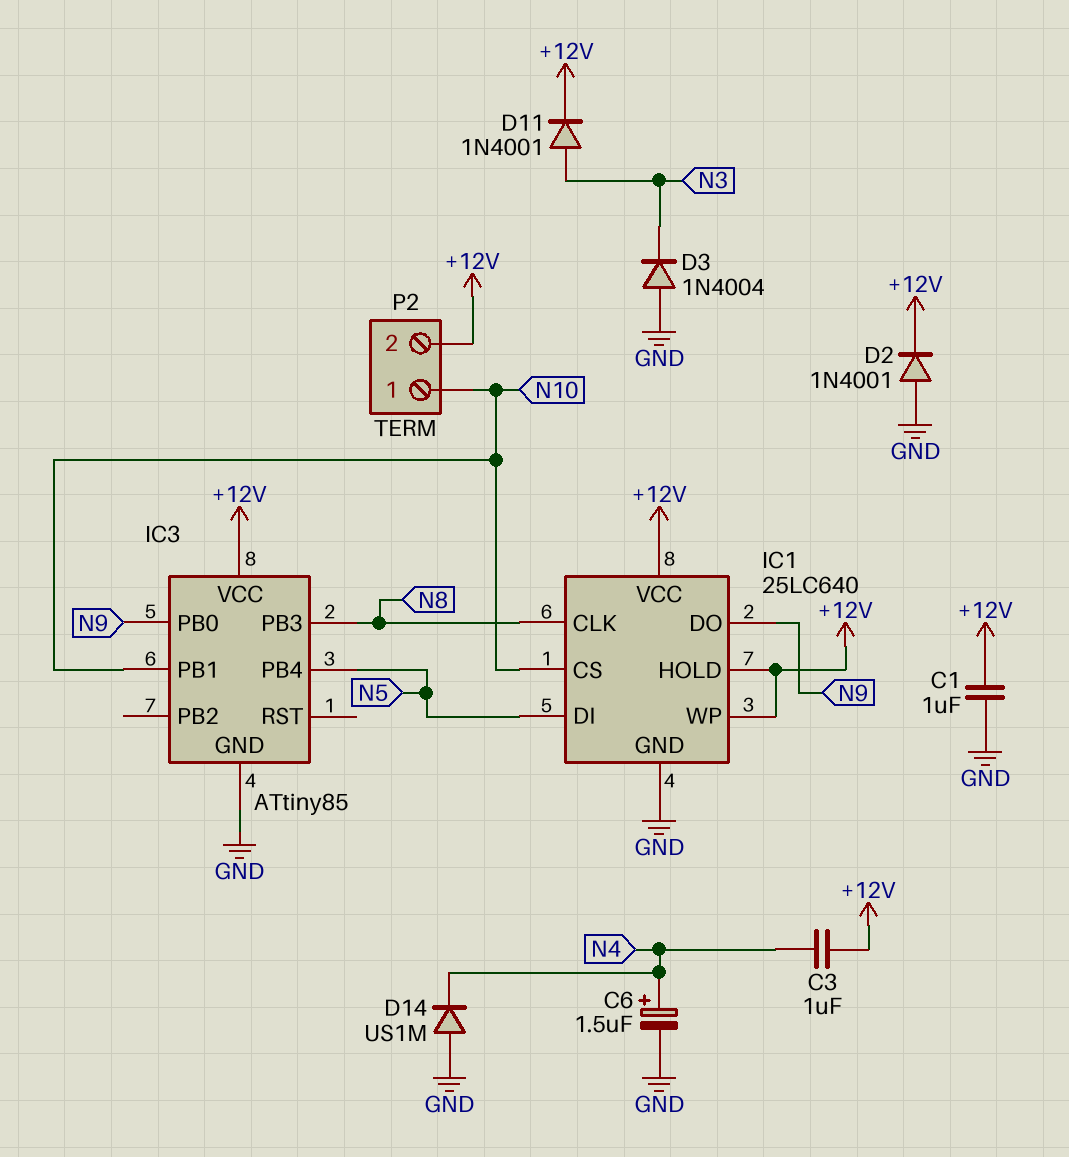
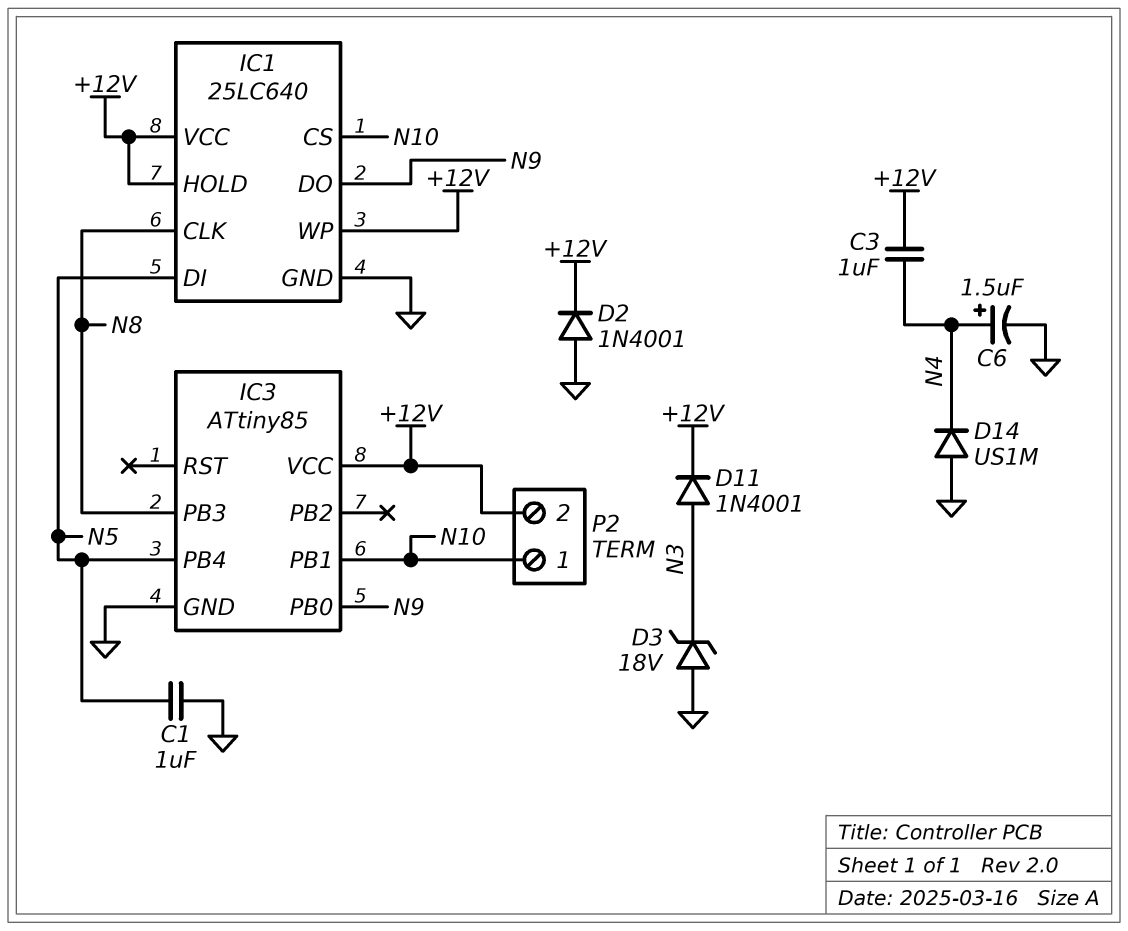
C1: 1uF (+12V, GND) -> 1uF (GND, N5)
D3: diode 1N4004 (A GND, K N3) -> zener 18V (A GND, K N3)

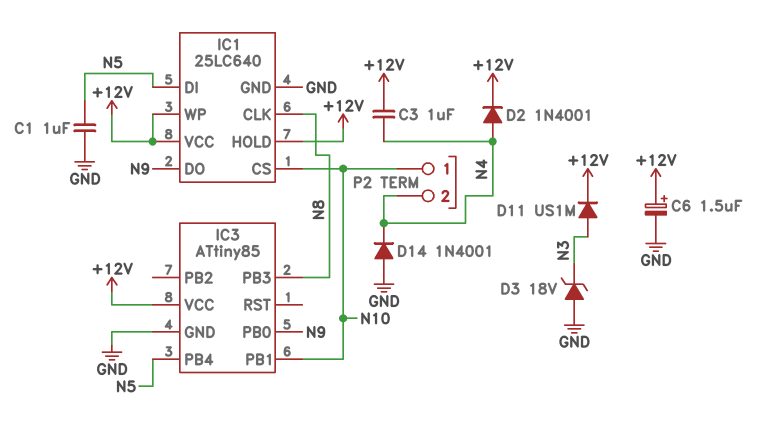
C6: 1.5uF (plus N4, minus GND) -> 1.5uF (plus +12V, minus GND)
D2: diode 1N4001 (A GND, K +12V) -> diode 1N4001 (A N4, K +12V)
D11: diode 1N4001 (A N3, K +12V) -> diode US1M (A N3, K +12V)
D14: diode US1M (A GND, K N4) -> diode 1N4001 (A GND, K N4)
P2 pin 2: +12V -> N4

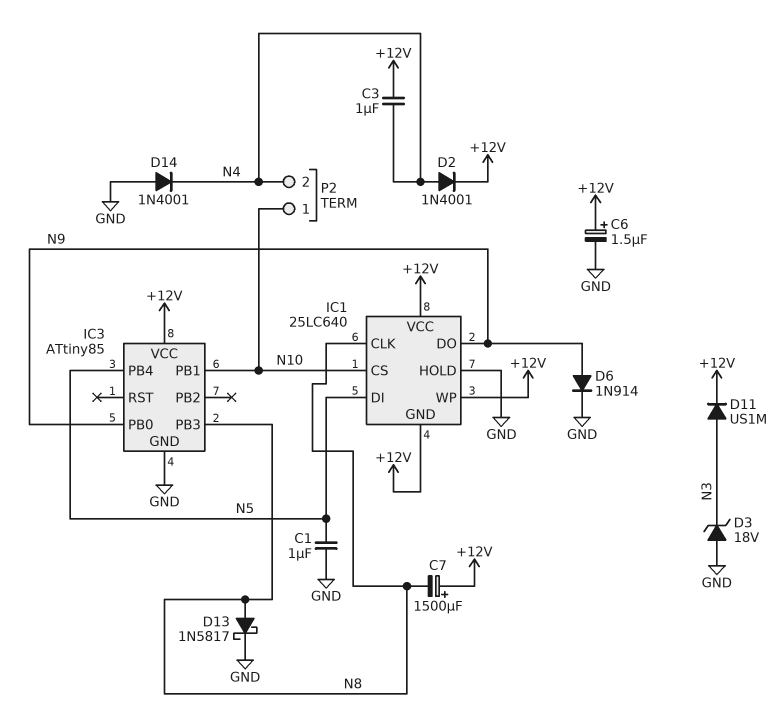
C7: none -> 1500uF (plus +12V, minus N8)
D6: none -> diode 1N914 (A N9, K GND)
D13: none -> schottky 1N5817 (A N8, K GND)
IC1 pin GND: GND -> +12V
IC1 pin HOLD: +12V -> GND

